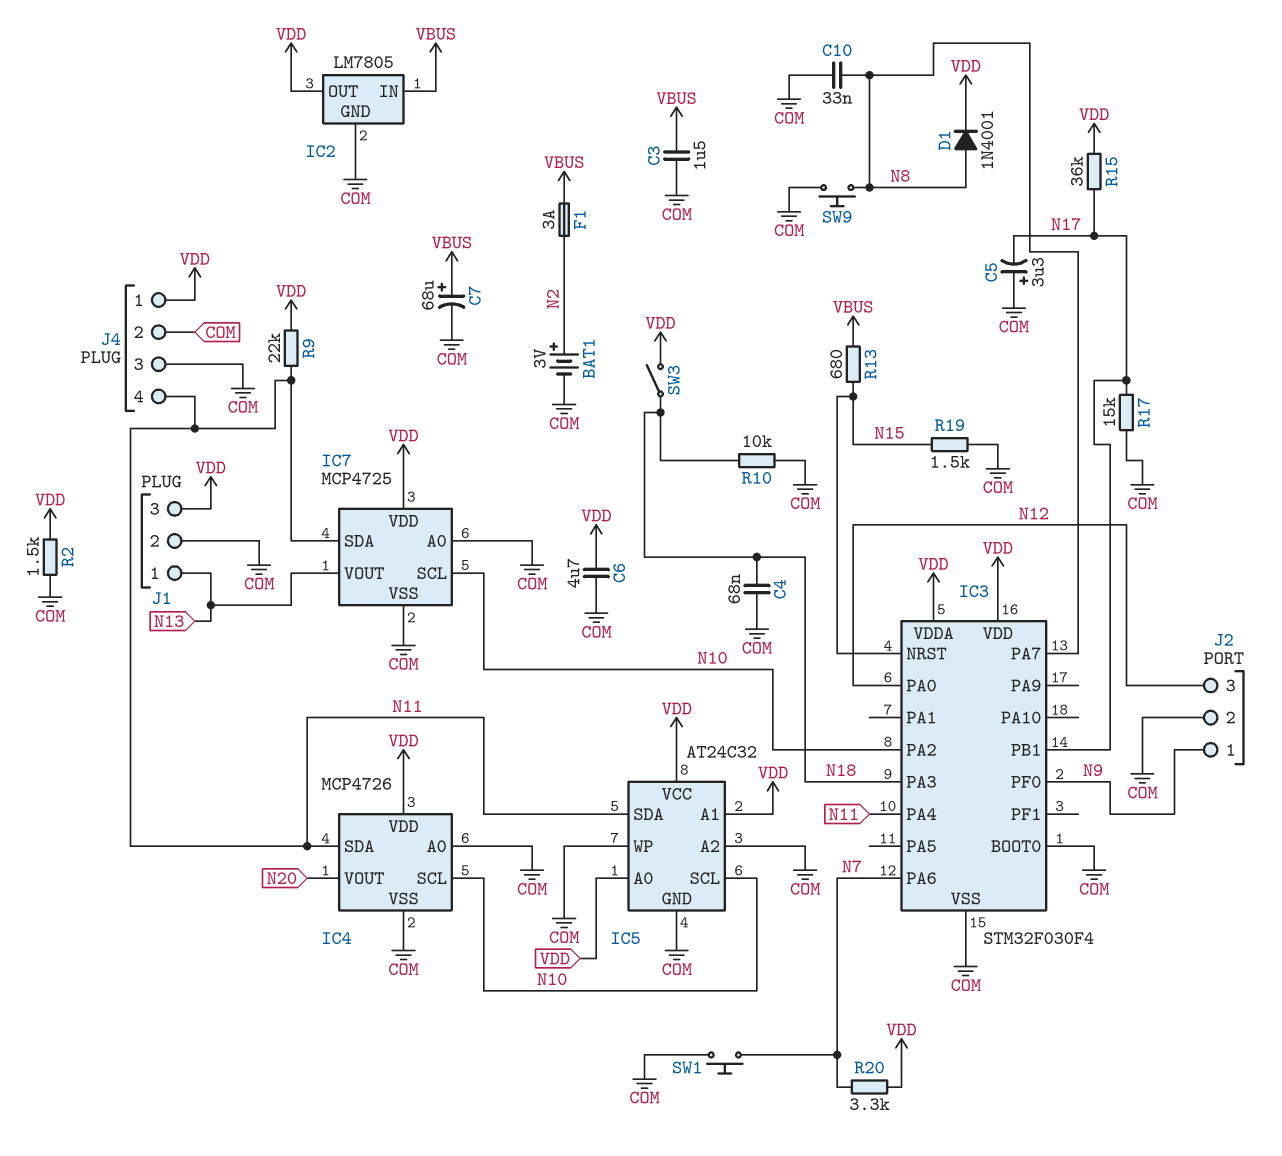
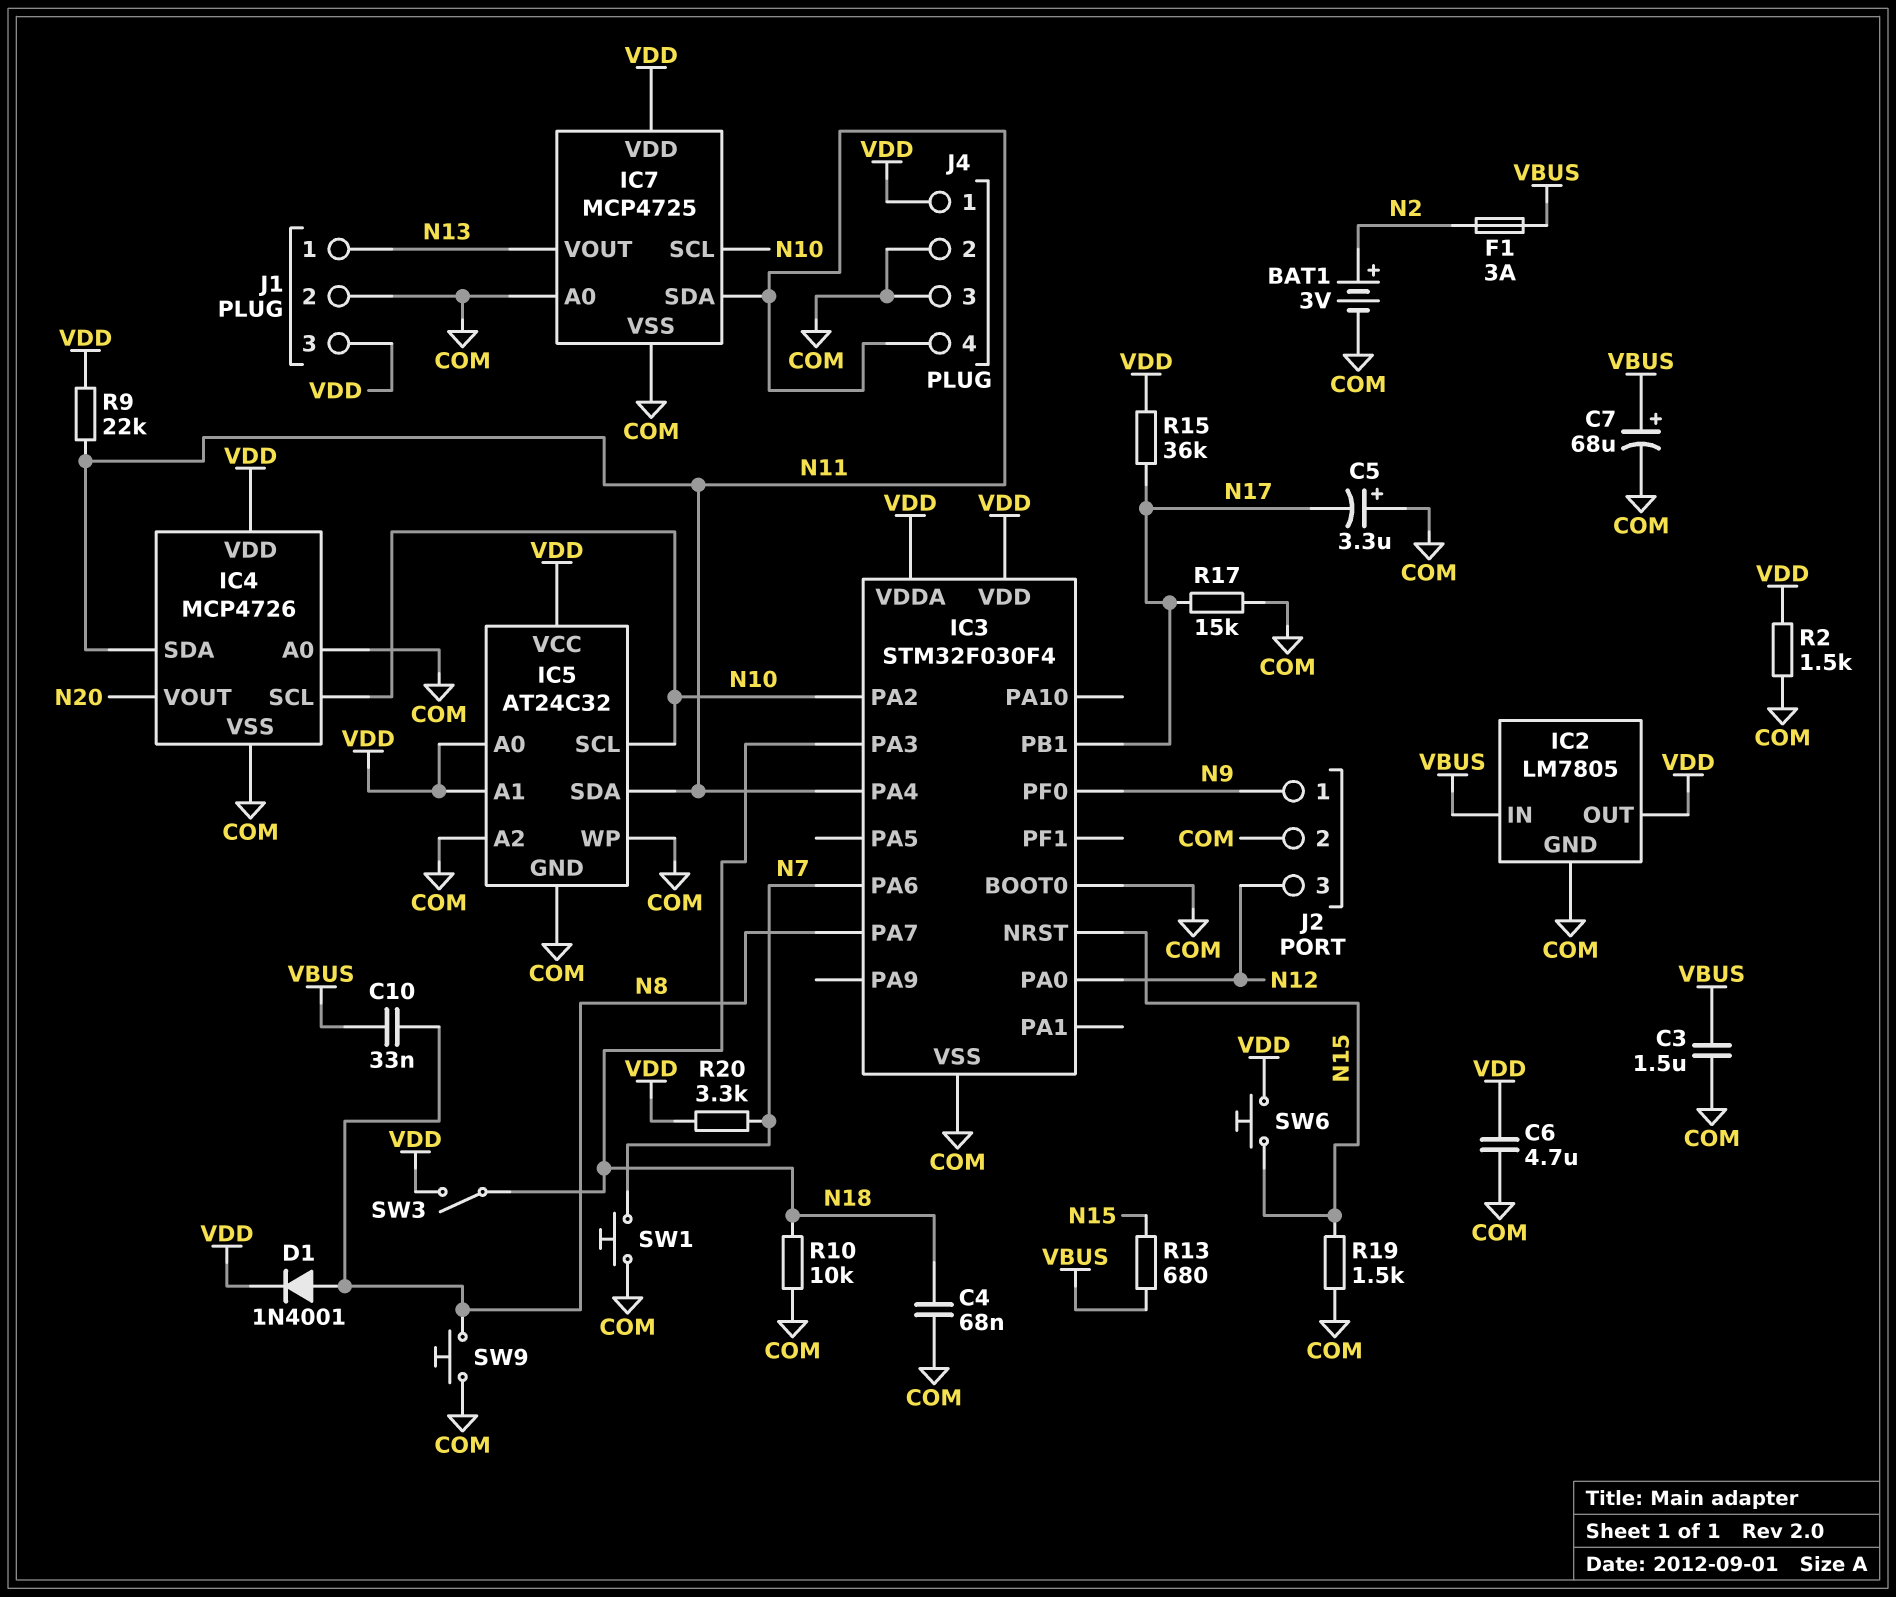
C10: 33nF (COM, N8) -> 33nF (N8, VBUS)
SW6: none -> button (N15, VDD)

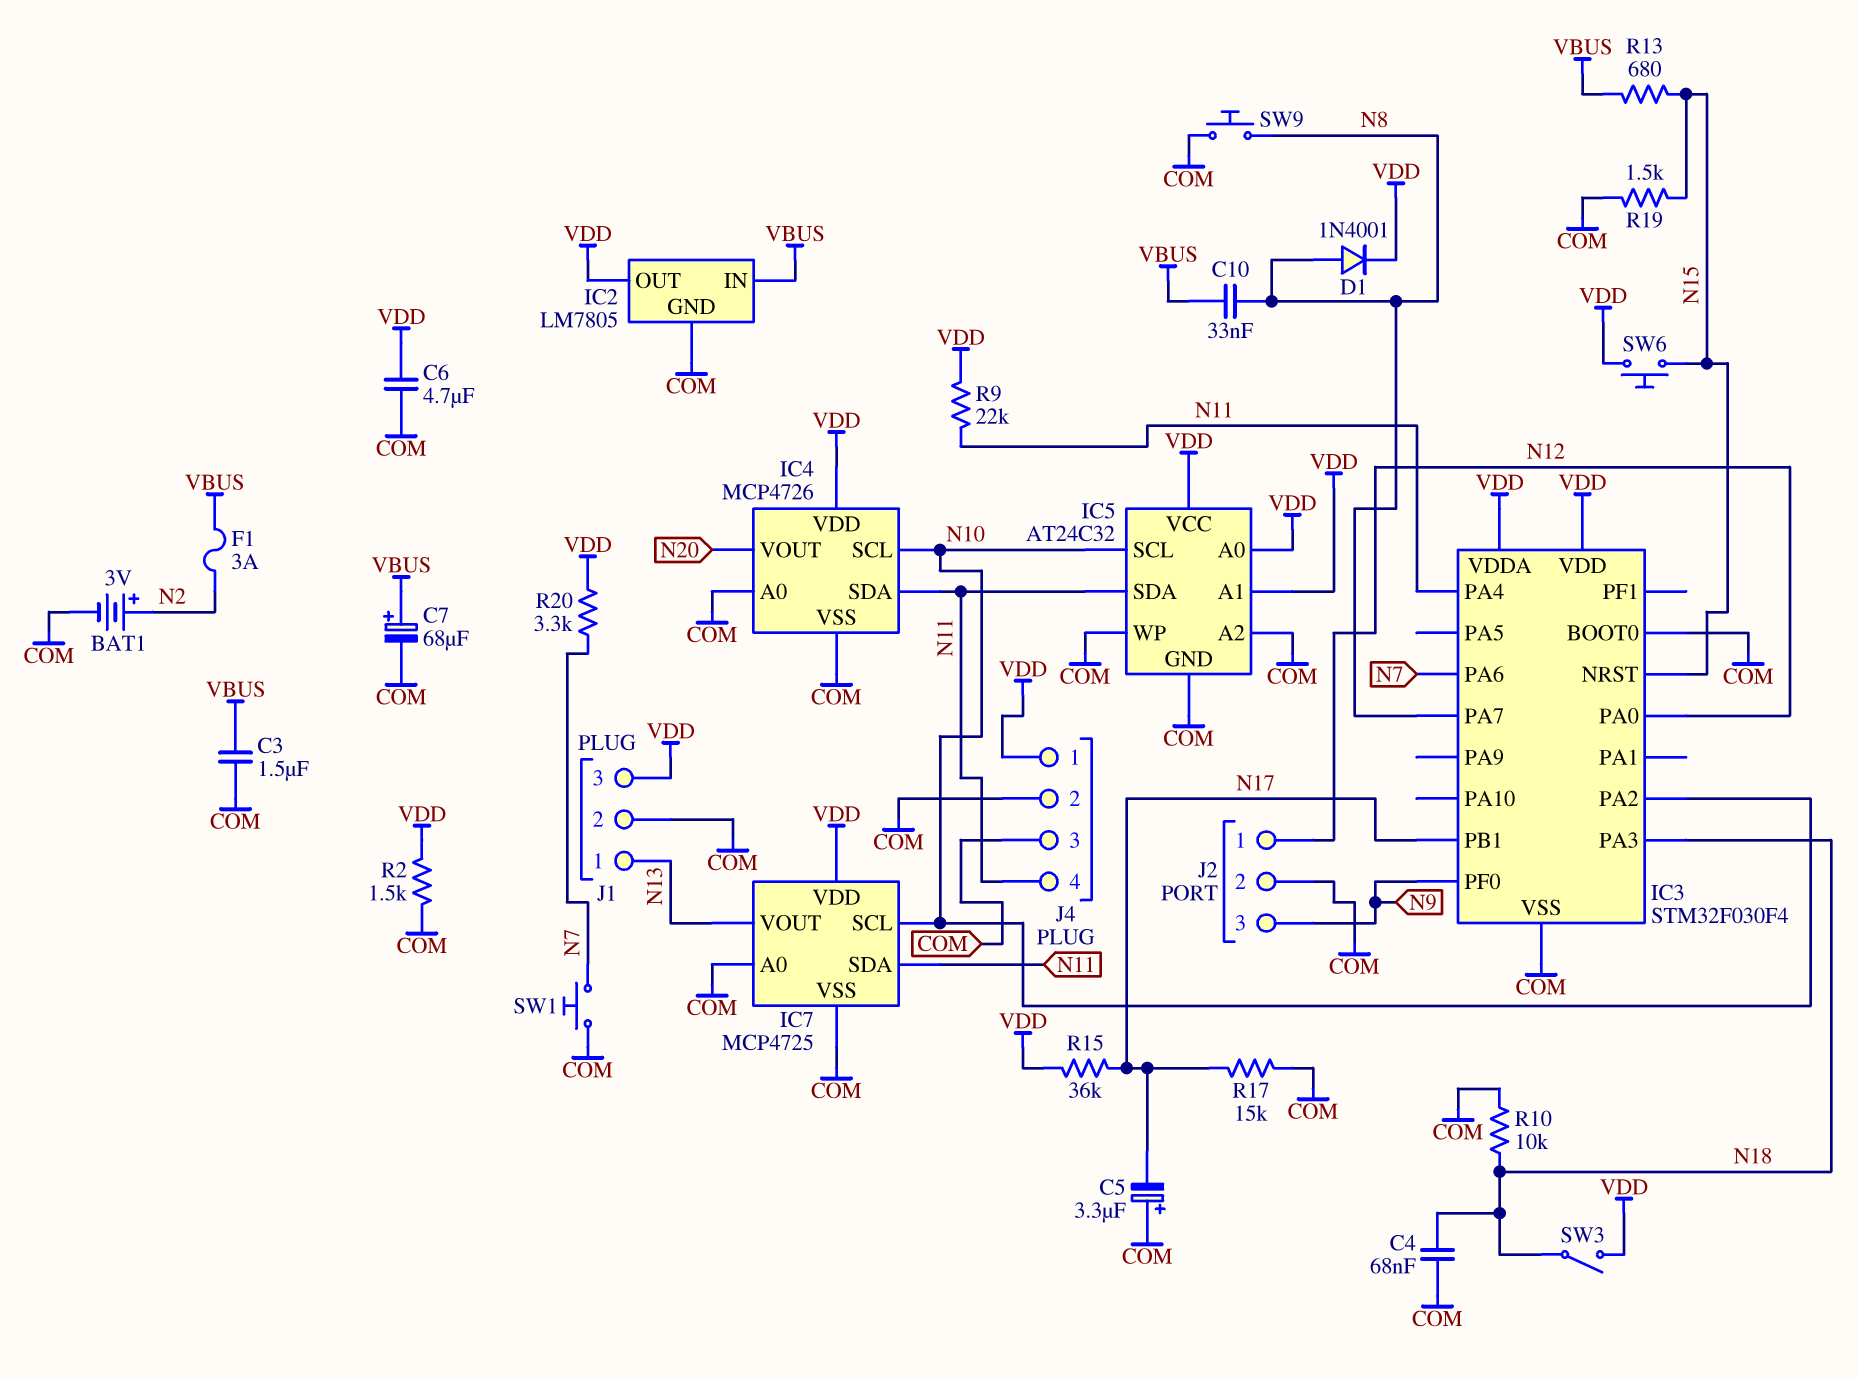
J2 pin 1: N9 -> N12
J2 pin 3: N12 -> N9

